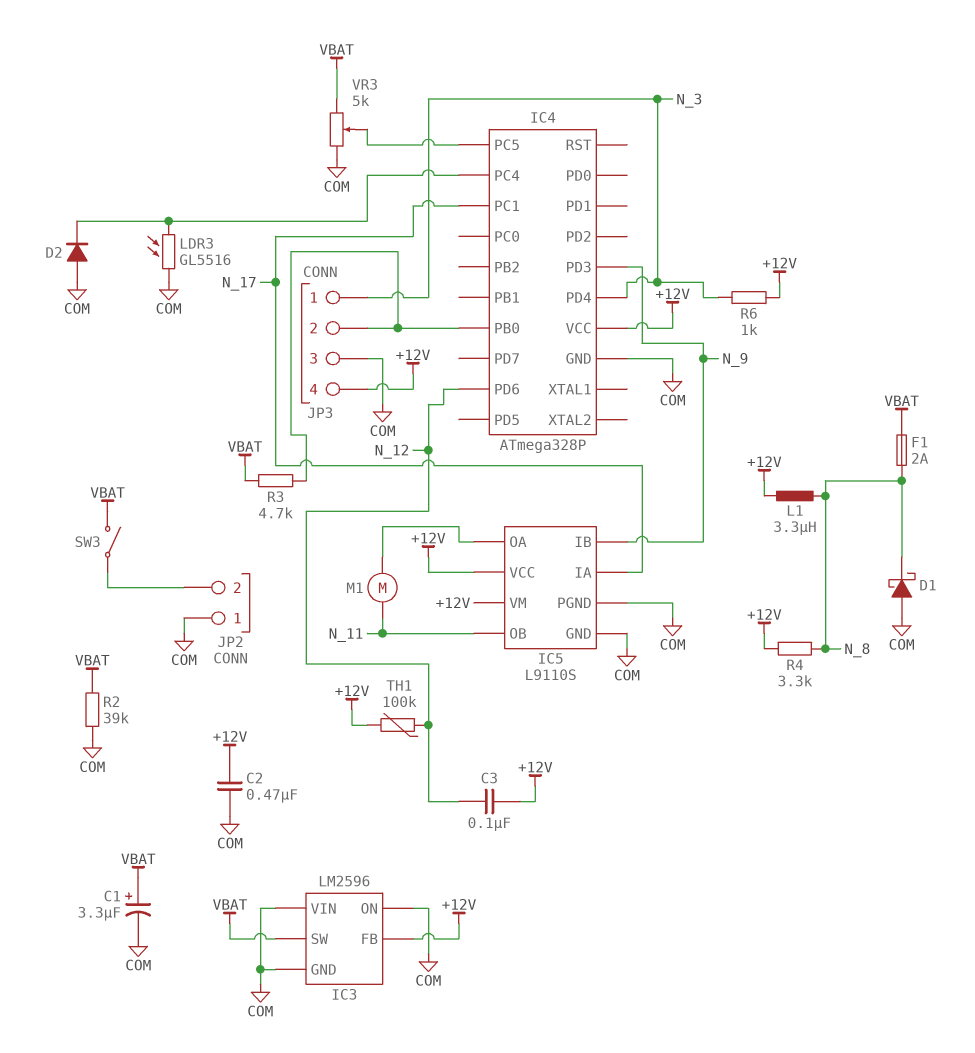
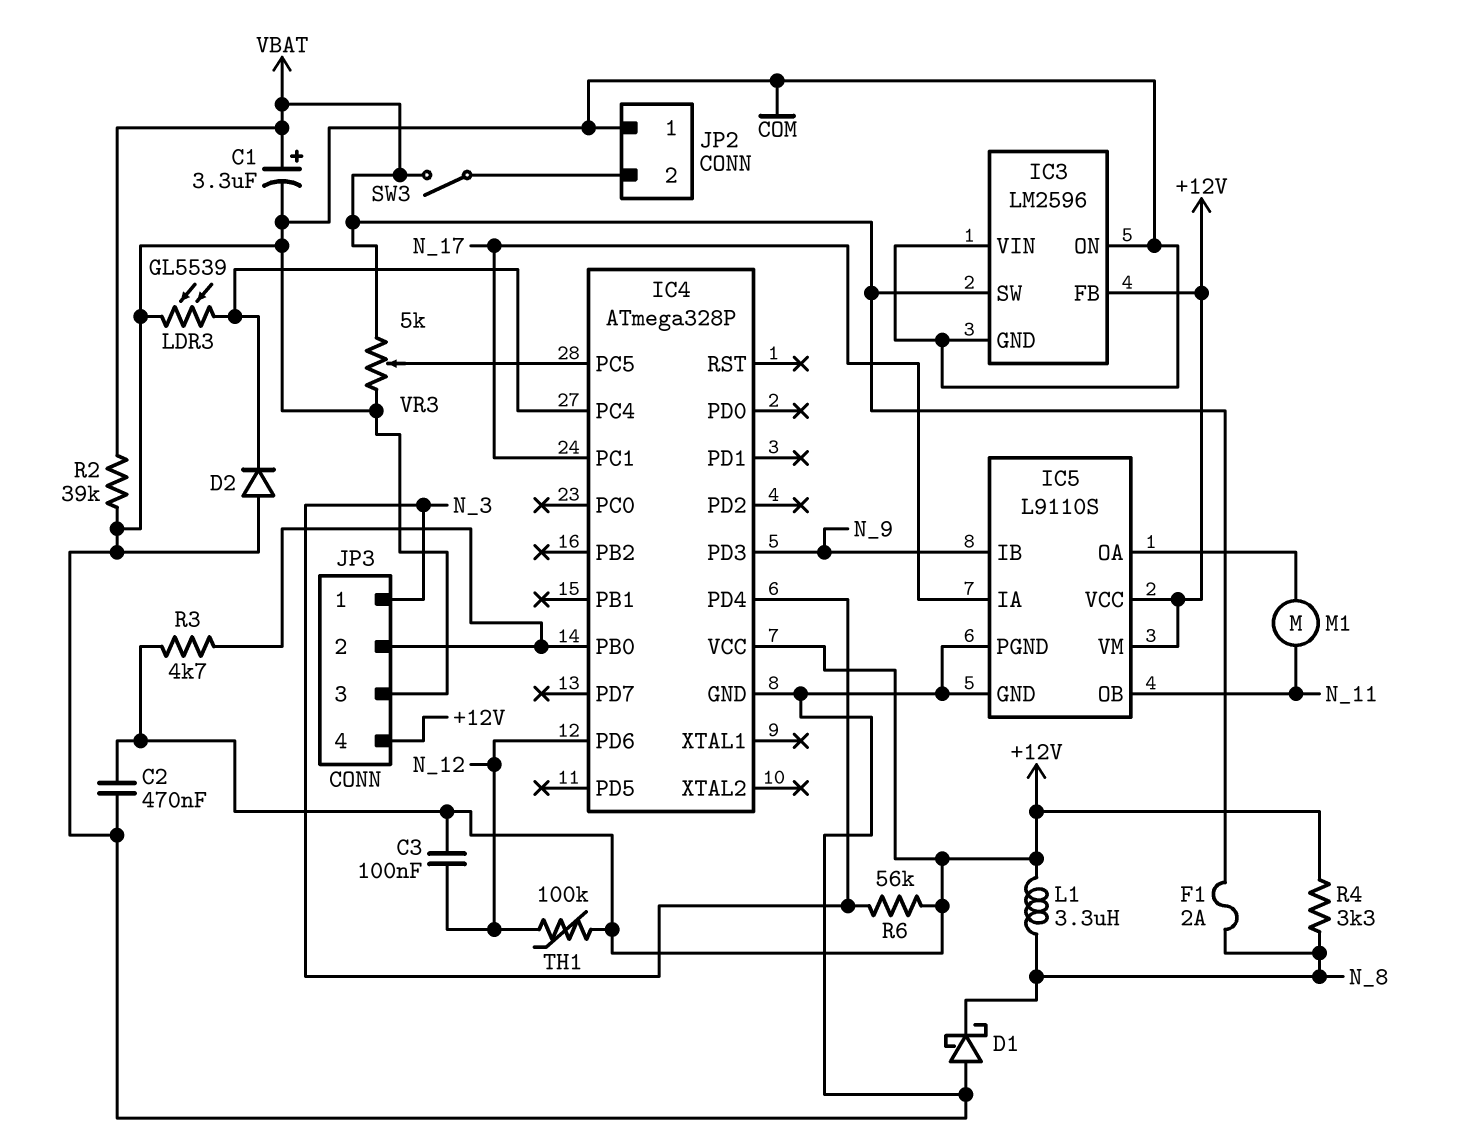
LDR3: GL5516 (COM, IC4/PC4) -> GL5539 (COM, IC4/PC4)
R3: 4.7k (IC4/PB0, VBAT) -> 4.7k (+12V, IC4/PB0)
R6: 1k (+12V, N_3) -> 56k (+12V, N_3)

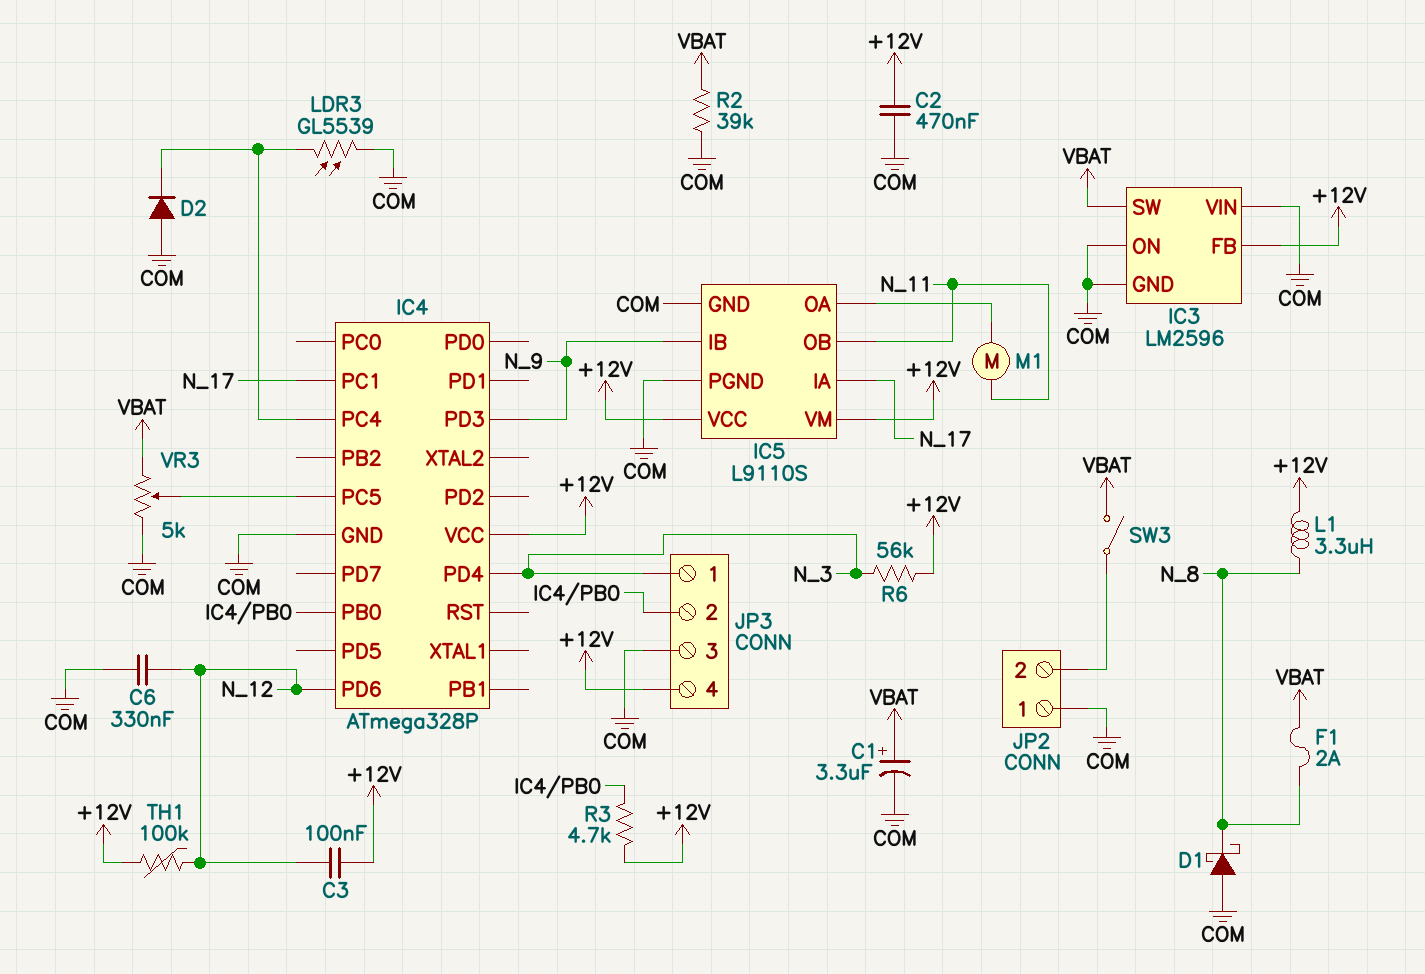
C6: none -> 330nF (COM, N_12)
R4: 3.3k (+12V, N_8) -> none

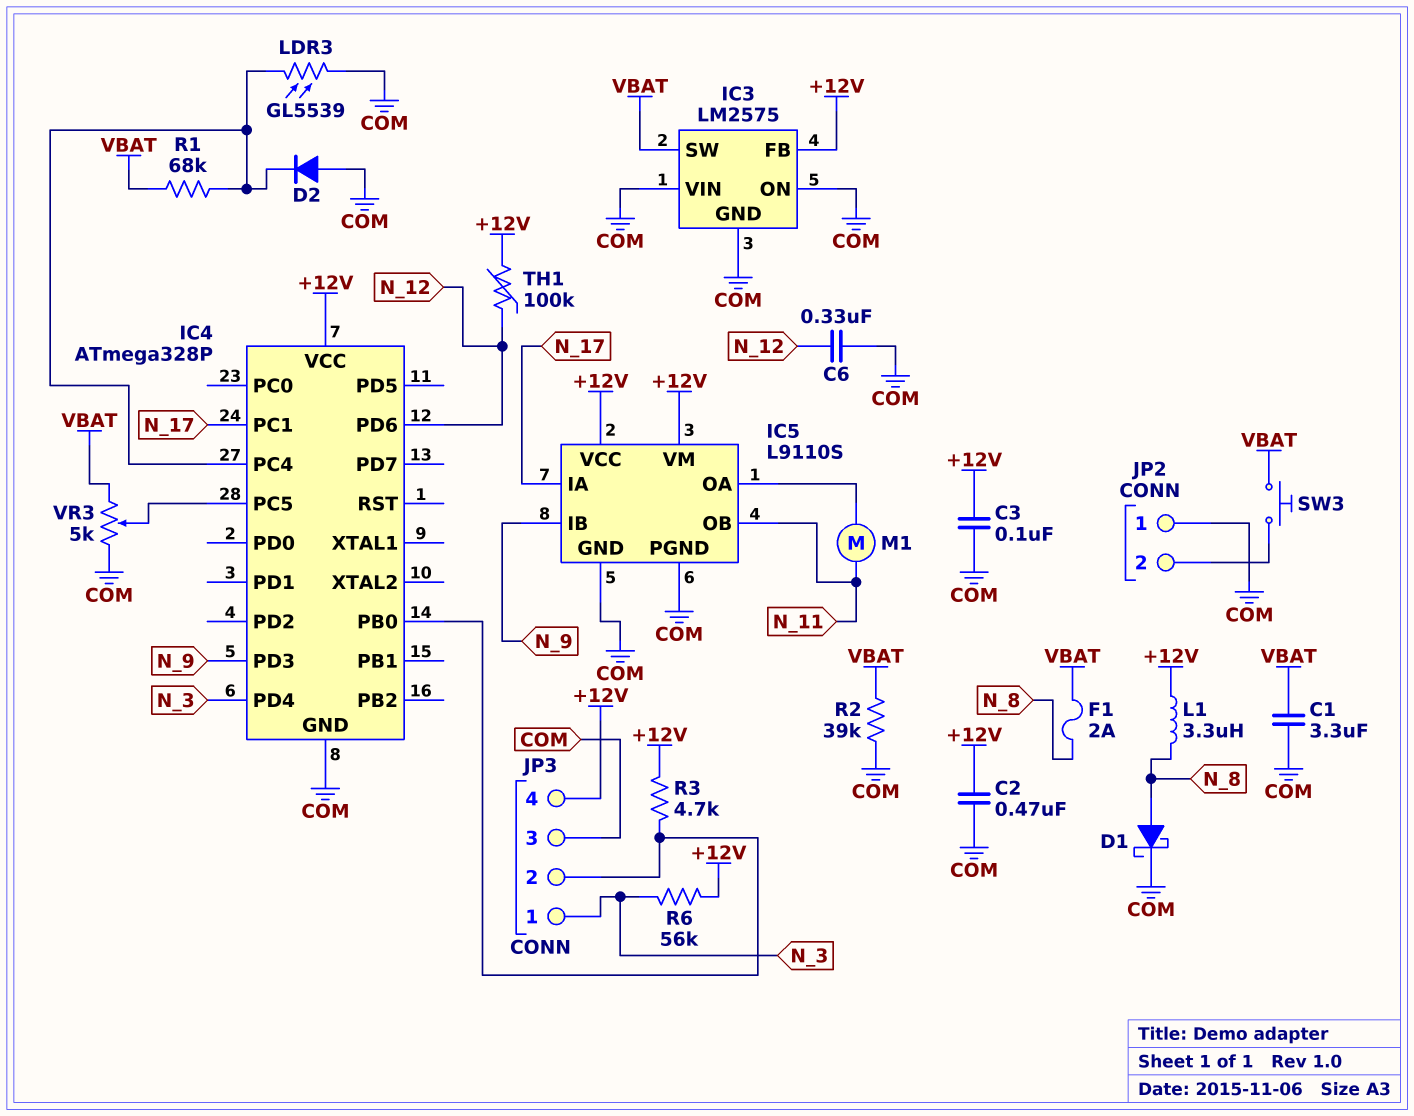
C1: 3.3uF (plus VBAT, minus COM) -> 3.3uF (COM, VBAT)
C3: 100nF (+12V, N_12) -> 100nF (+12V, COM)
D1: schottky (A COM, K N_8) -> schottky (A N_8, K COM)
IC3: LM2596 -> LM2575
R1: none -> 68k (IC4/PC4, VBAT)
SW3: switch (JP2/2, VBAT) -> button (JP2/2, VBAT)

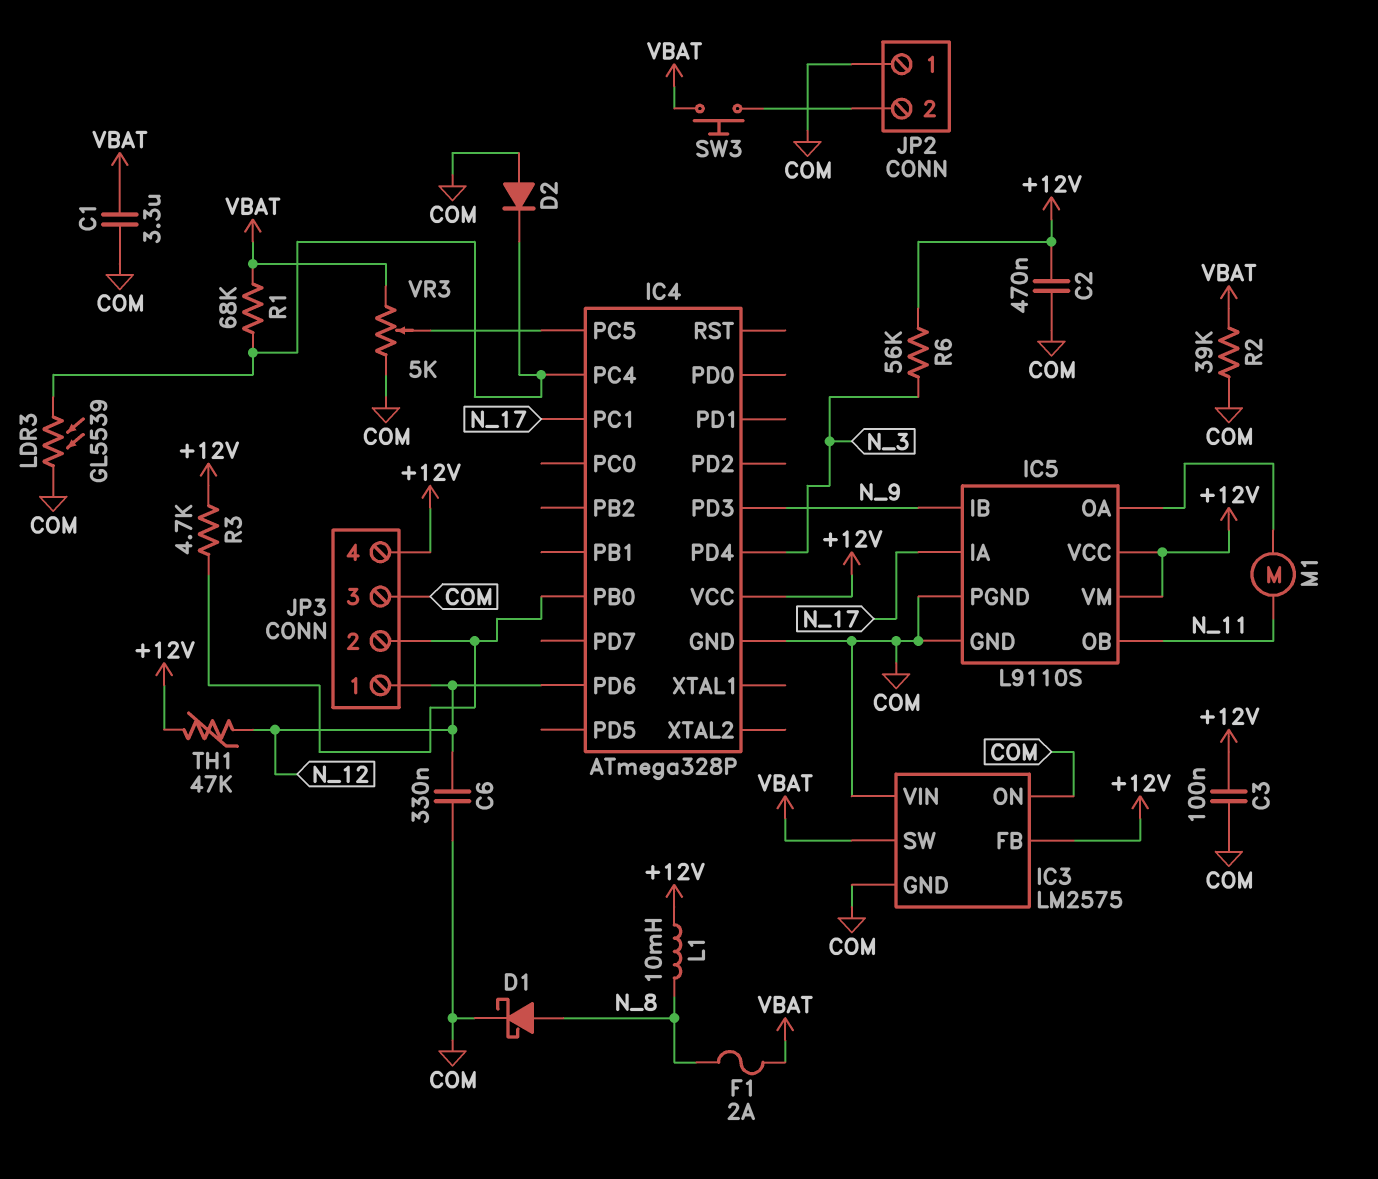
JP3 pin 1: N_3 -> N_12
L1: 3.3uH (+12V, N_8) -> 10mH (+12V, N_8)
TH1: 100k (+12V, N_12) -> 47k (+12V, N_12)

